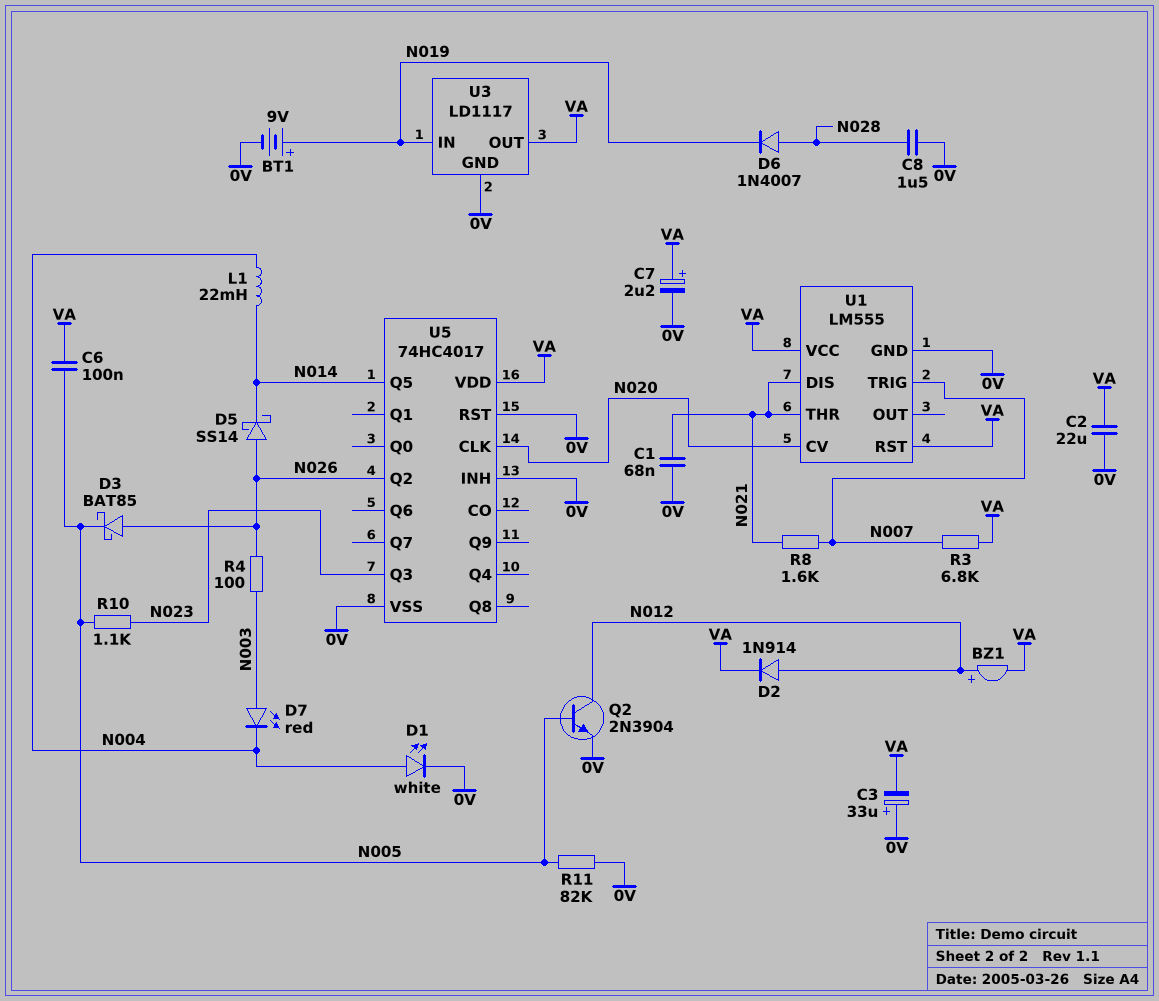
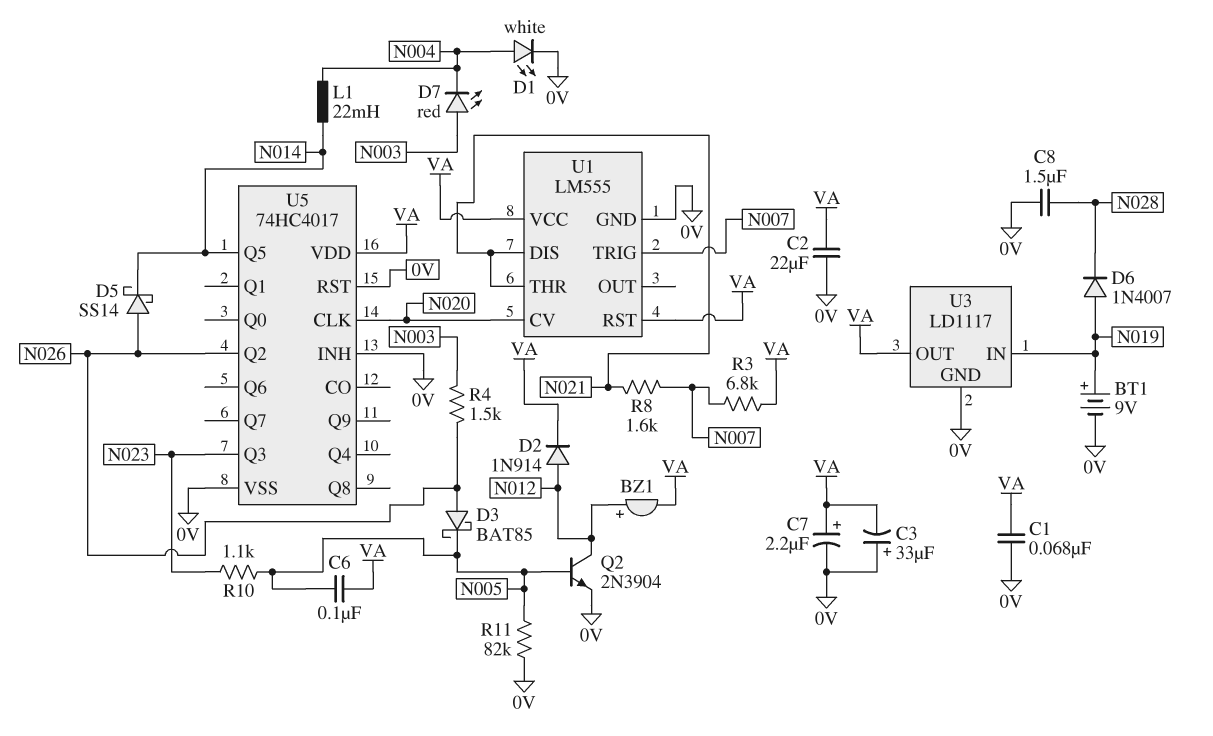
C1: 68nF (0V, N021) -> 68nF (0V, VA)
D6: diode 1N4007 (A N028, K N019) -> diode 1N4007 (A N019, K N028)
R4: 100 (N003, N026) -> 1.5k (N003, N026)

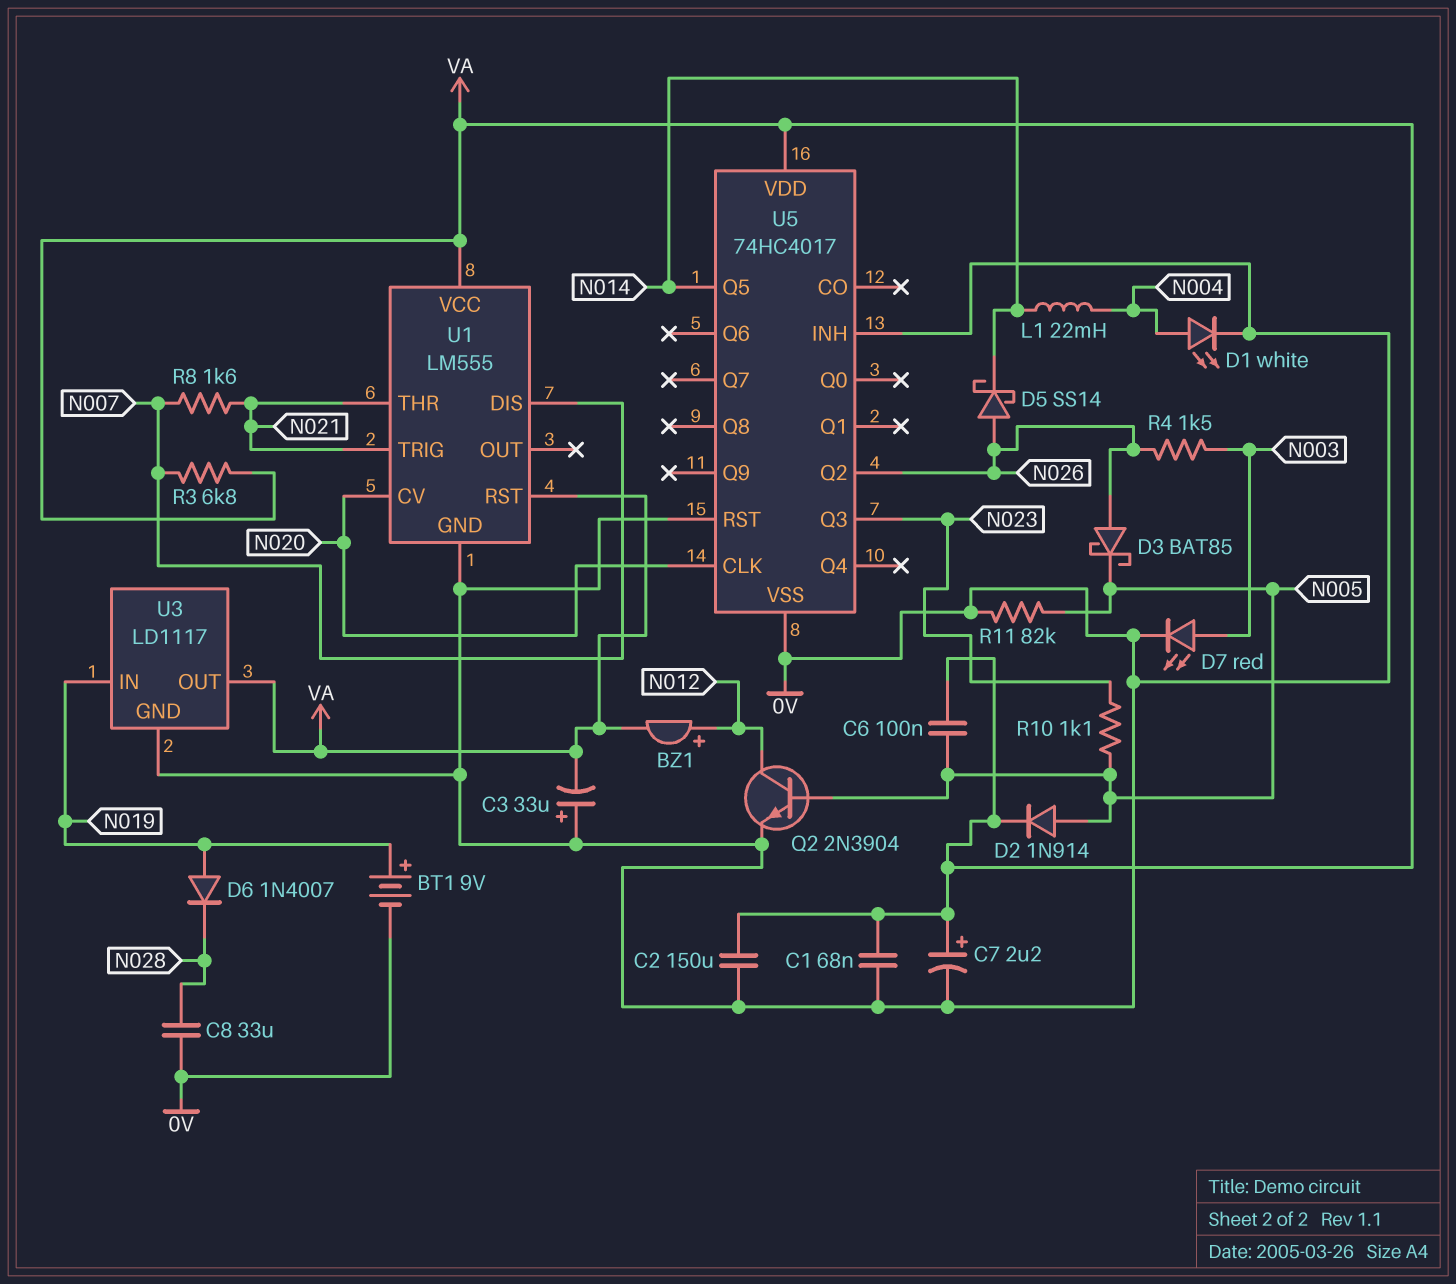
C2: 22uF (0V, VA) -> 150uF (0V, VA)
C8: 1.5uF (0V, N028) -> 33uF (0V, N028)
D2: diode 1N914 (A N012, K VA) -> diode 1N914 (A N005, K VA)
D7: LED red (A N003, K N004) -> LED red (A N003, K 0V)
U1 pin DIS: N021 -> N007
U1 pin TRIG: N007 -> N021

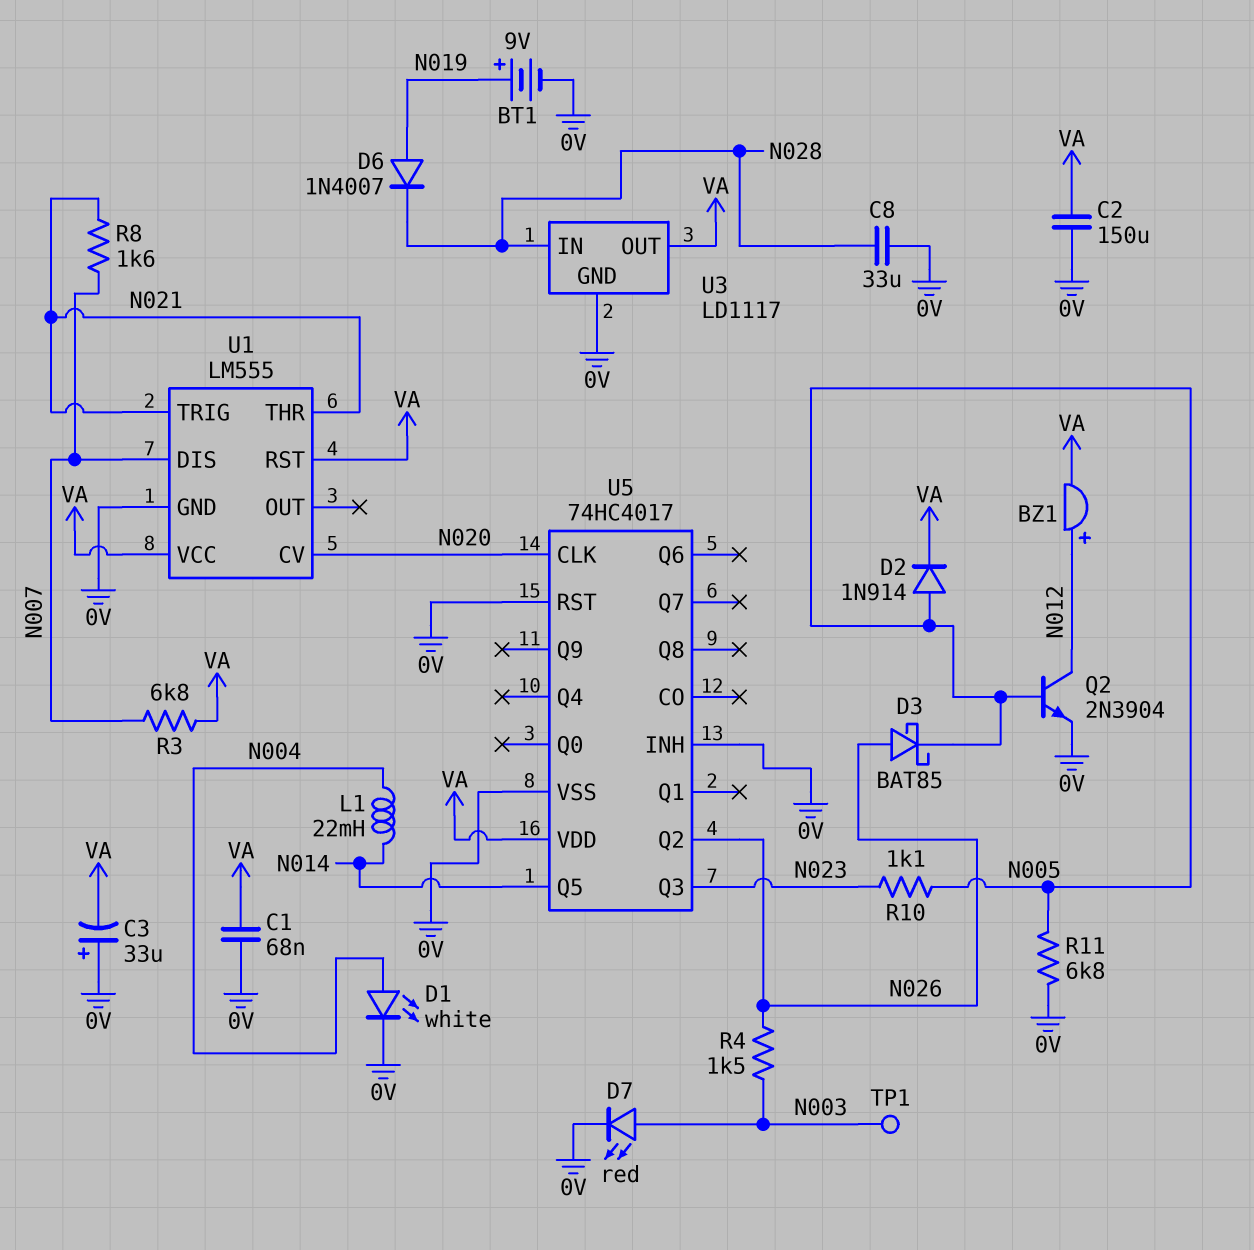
C6: 100nF (N005, VA) -> none
C7: 2.2uF (plus VA, minus 0V) -> none
D5: schottky SS14 (A N026, K N014) -> none
R11: 82k (0V, N005) -> 6.8k (0V, N005)
TP1: none -> test point (N003)
U3 pin IN: N019 -> N028

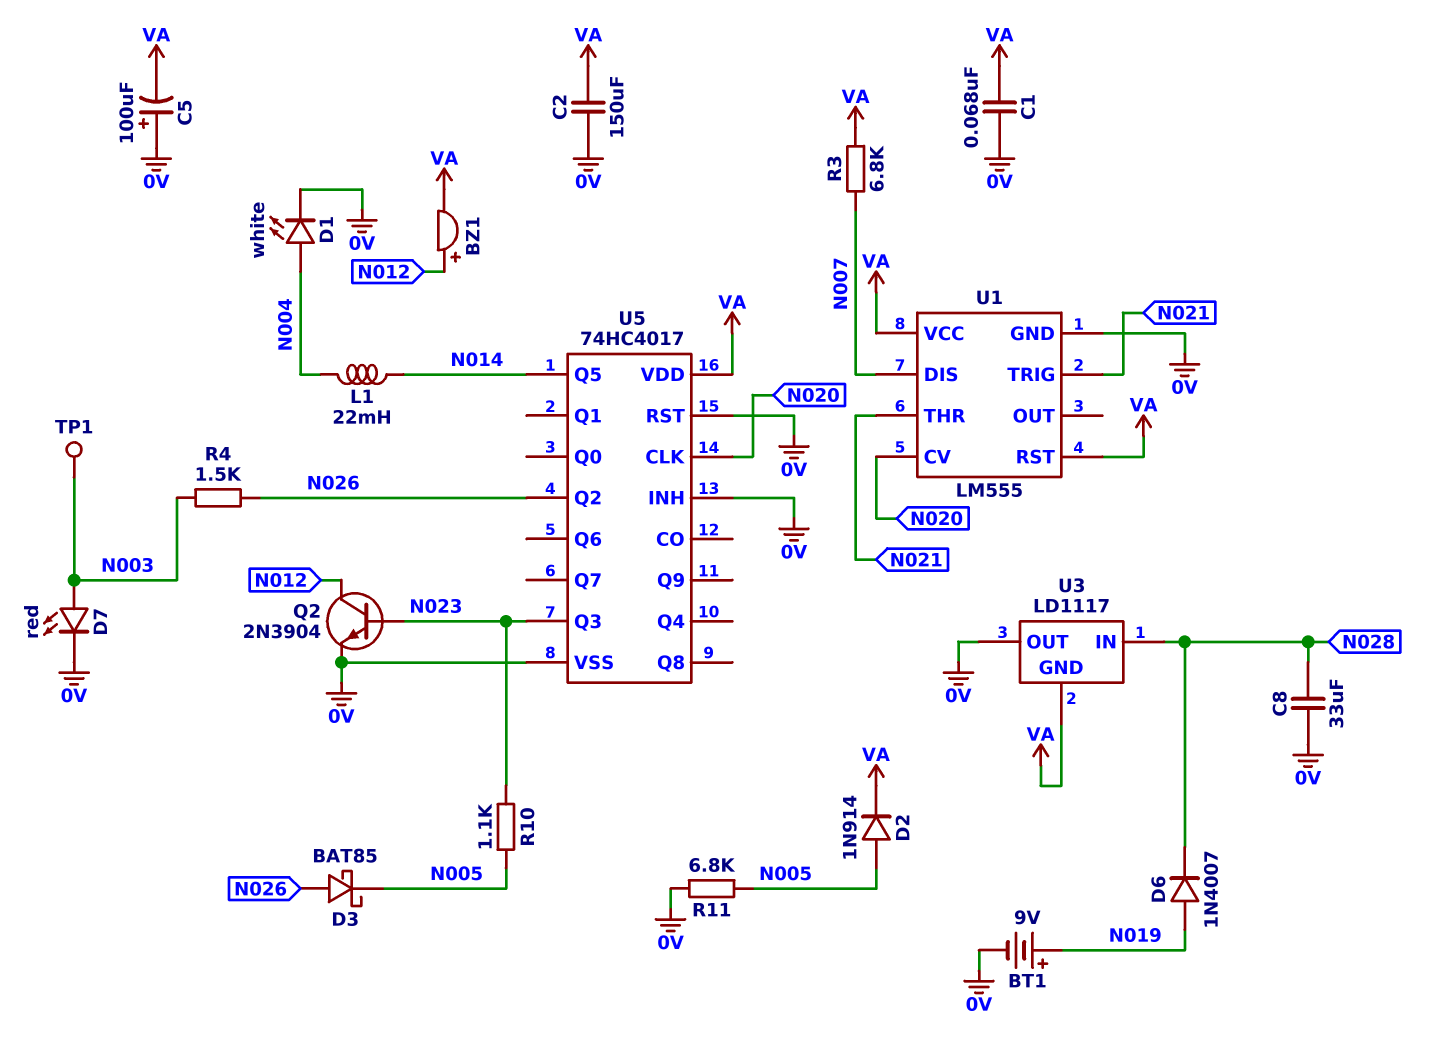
C3: 33uF (plus 0V, minus VA) -> none
C5: none -> 100uF (plus 0V, minus VA)
Q2: NPN 2N3904 (B N005, C N012, E 0V) -> NPN 2N3904 (B N023, C N012, E 0V)
R8: 1.6k (N007, N021) -> none
U3 pin GND: 0V -> VA
U3 pin OUT: VA -> 0V

